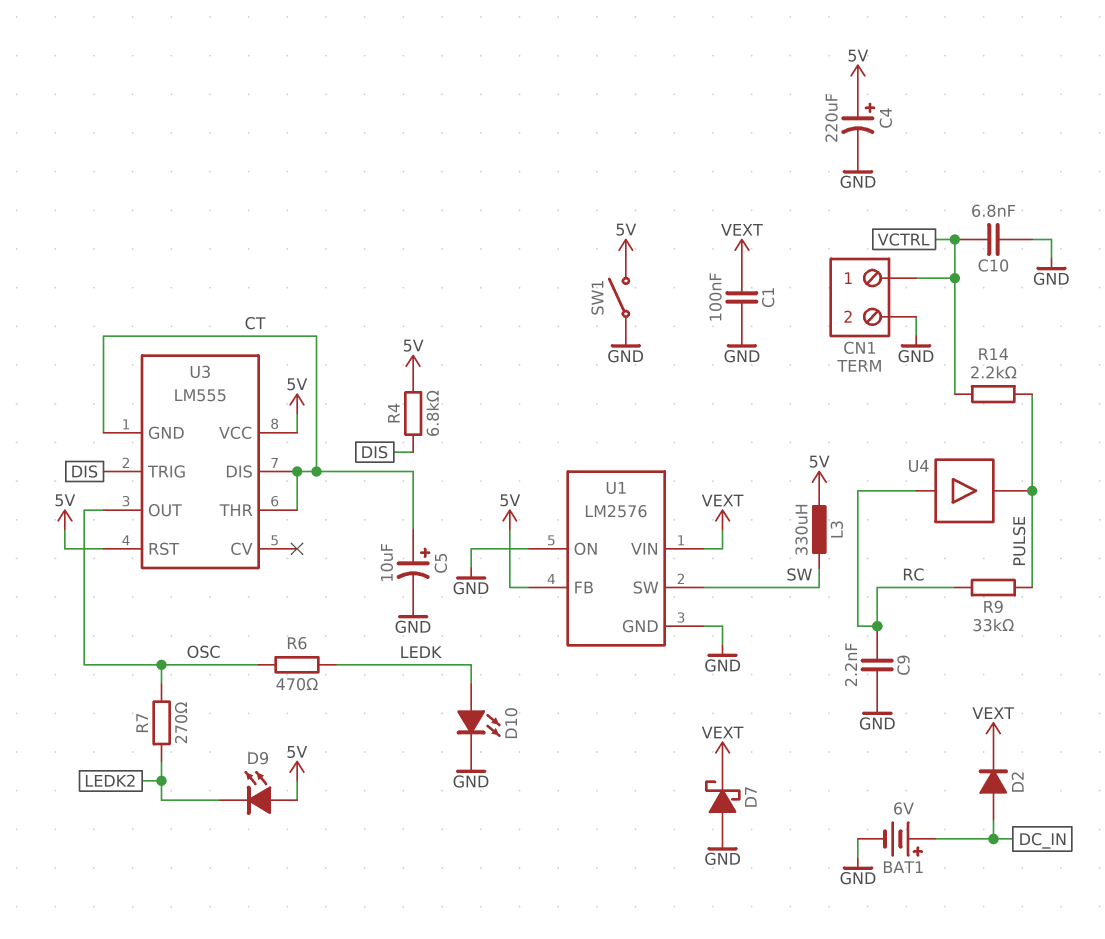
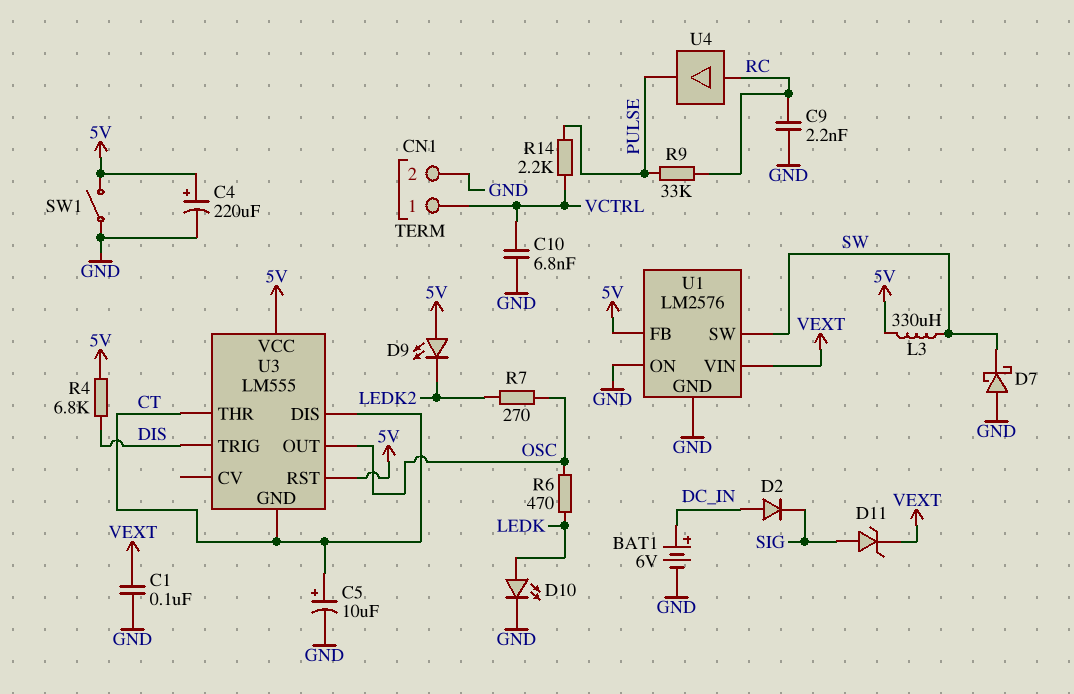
D2: diode (A DC_IN, K VEXT) -> diode (A DC_IN, K SIG)
D7: schottky (A GND, K VEXT) -> schottky (A GND, K SW)
D11: none -> zener (A SIG, K VEXT)

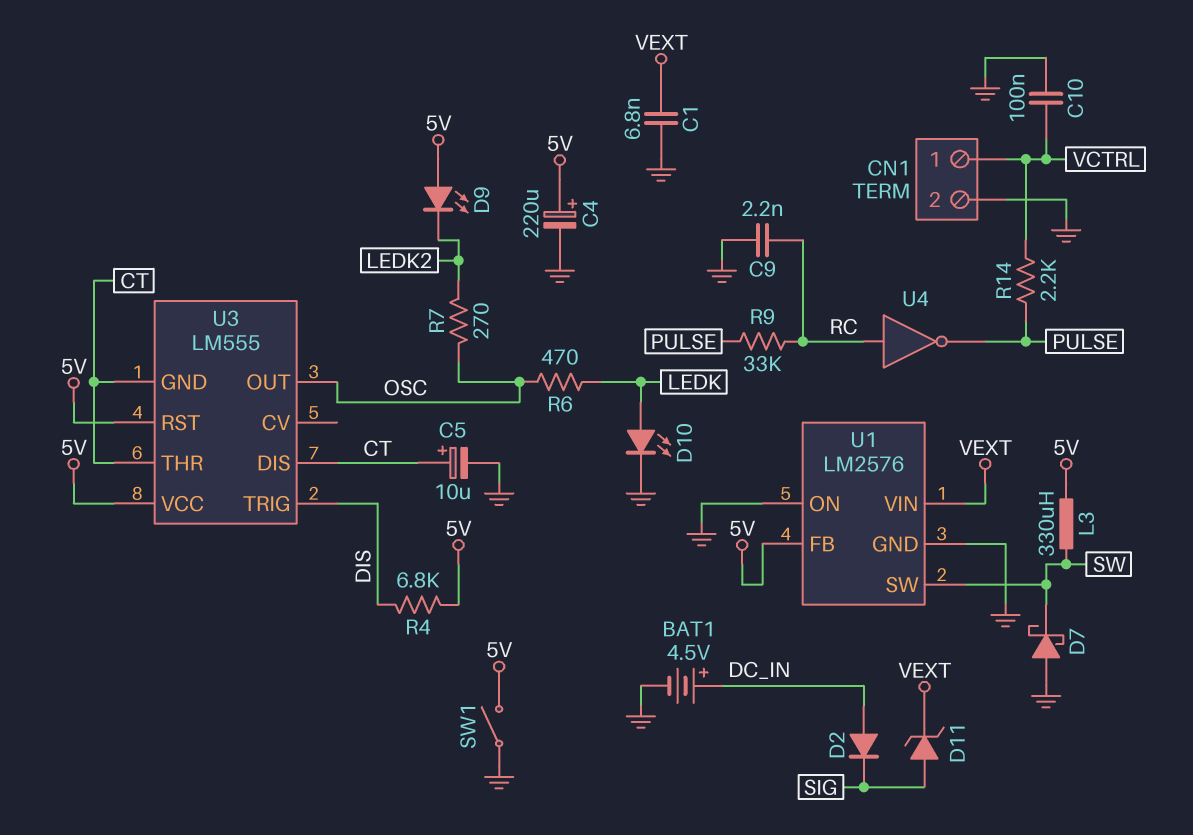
BAT1: 6V (plus DC_IN, minus GND) -> 4.5V (plus DC_IN, minus GND)
C1: 100nF (GND, VEXT) -> 6.8nF (GND, VEXT)
C10: 6.8nF (GND, VCTRL) -> 100nF (GND, VCTRL)
U4: buffer (in RC, out PULSE) -> NOT (in RC, out PULSE)

